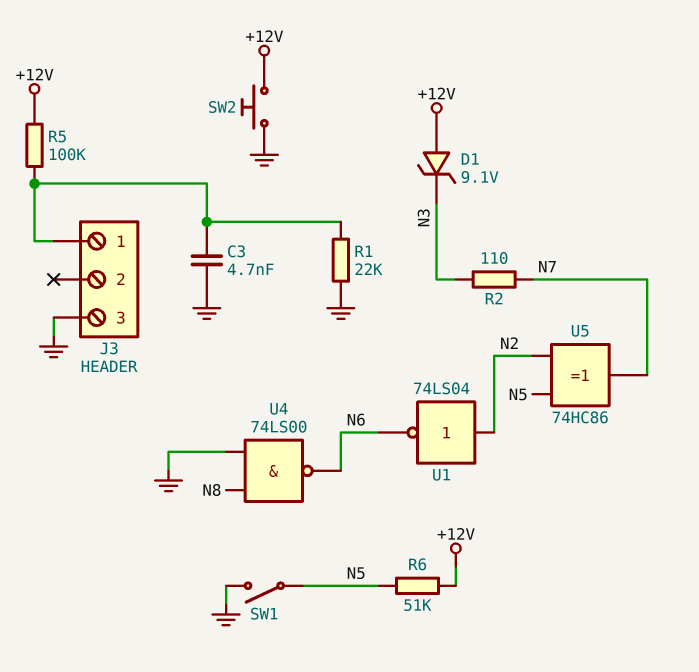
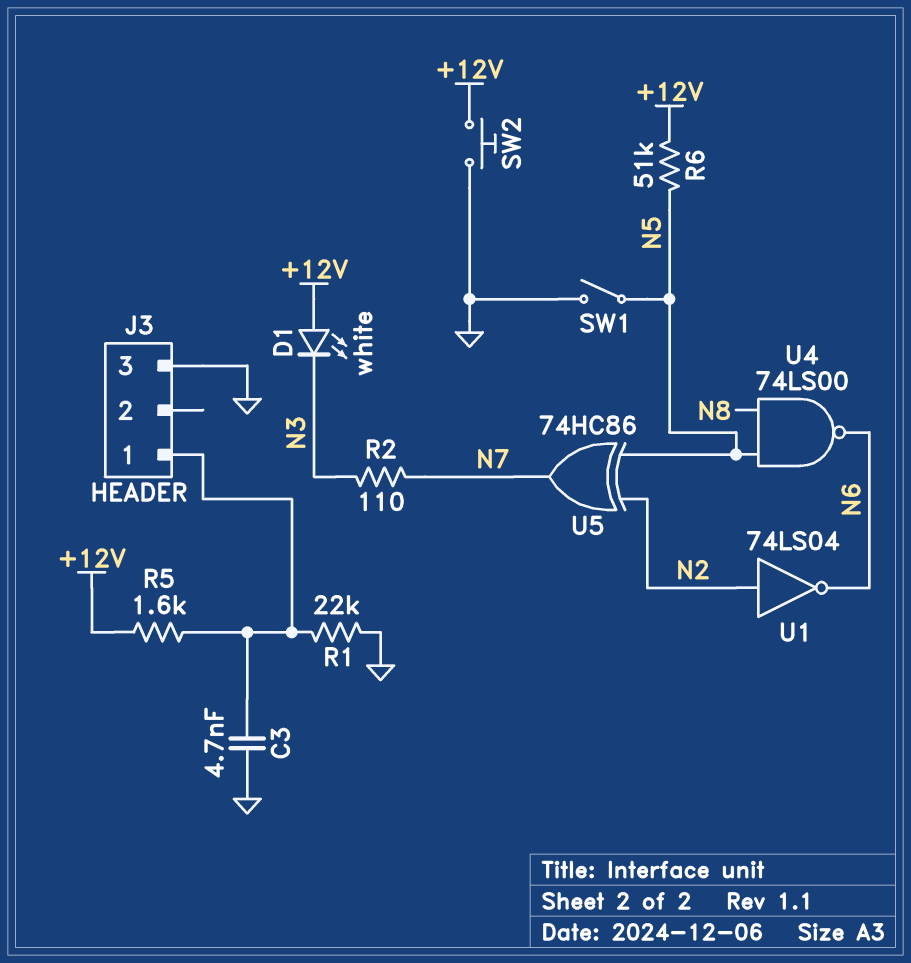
D1: zener 9.1V (A +12V, K N3) -> LED white (A +12V, K N3)
R5: 100k (+12V, J3/1) -> 1.6k (+12V, J3/1)
U4: NAND 74LS00 (in GND, in N8, out N6) -> NAND 74LS00 (in N5, in N8, out N6)

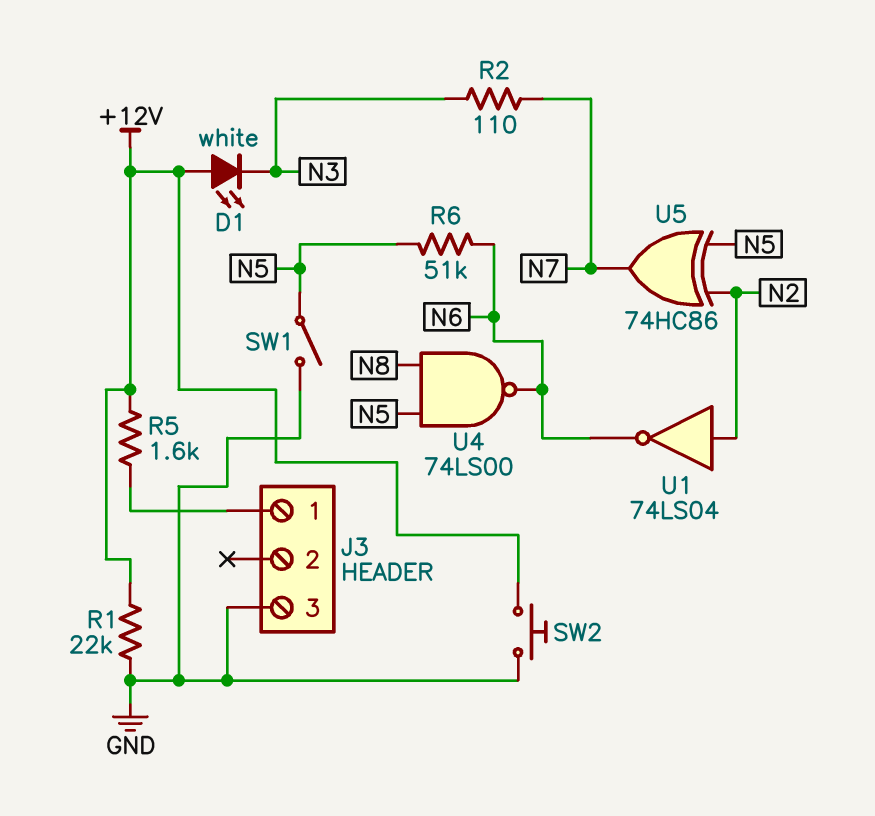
C3: 4.7nF (GND, J3/1) -> none
R1: 22k (GND, J3/1) -> 22k (+12V, GND)
R6: 51k (+12V, N5) -> 51k (N5, N6)

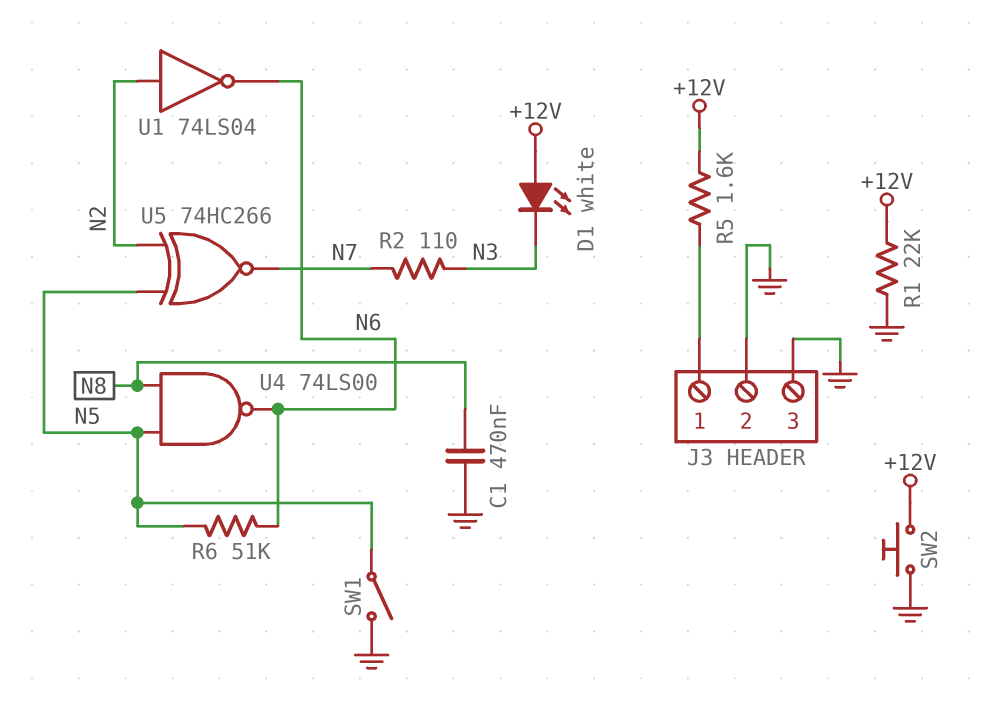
C1: none -> 470nF (GND, N8)
J3 pin 2: none -> GND
U5: XOR 74HC86 (in N2, in N5, out N7) -> XNOR 74HC266 (in N2, in N5, out N7)

